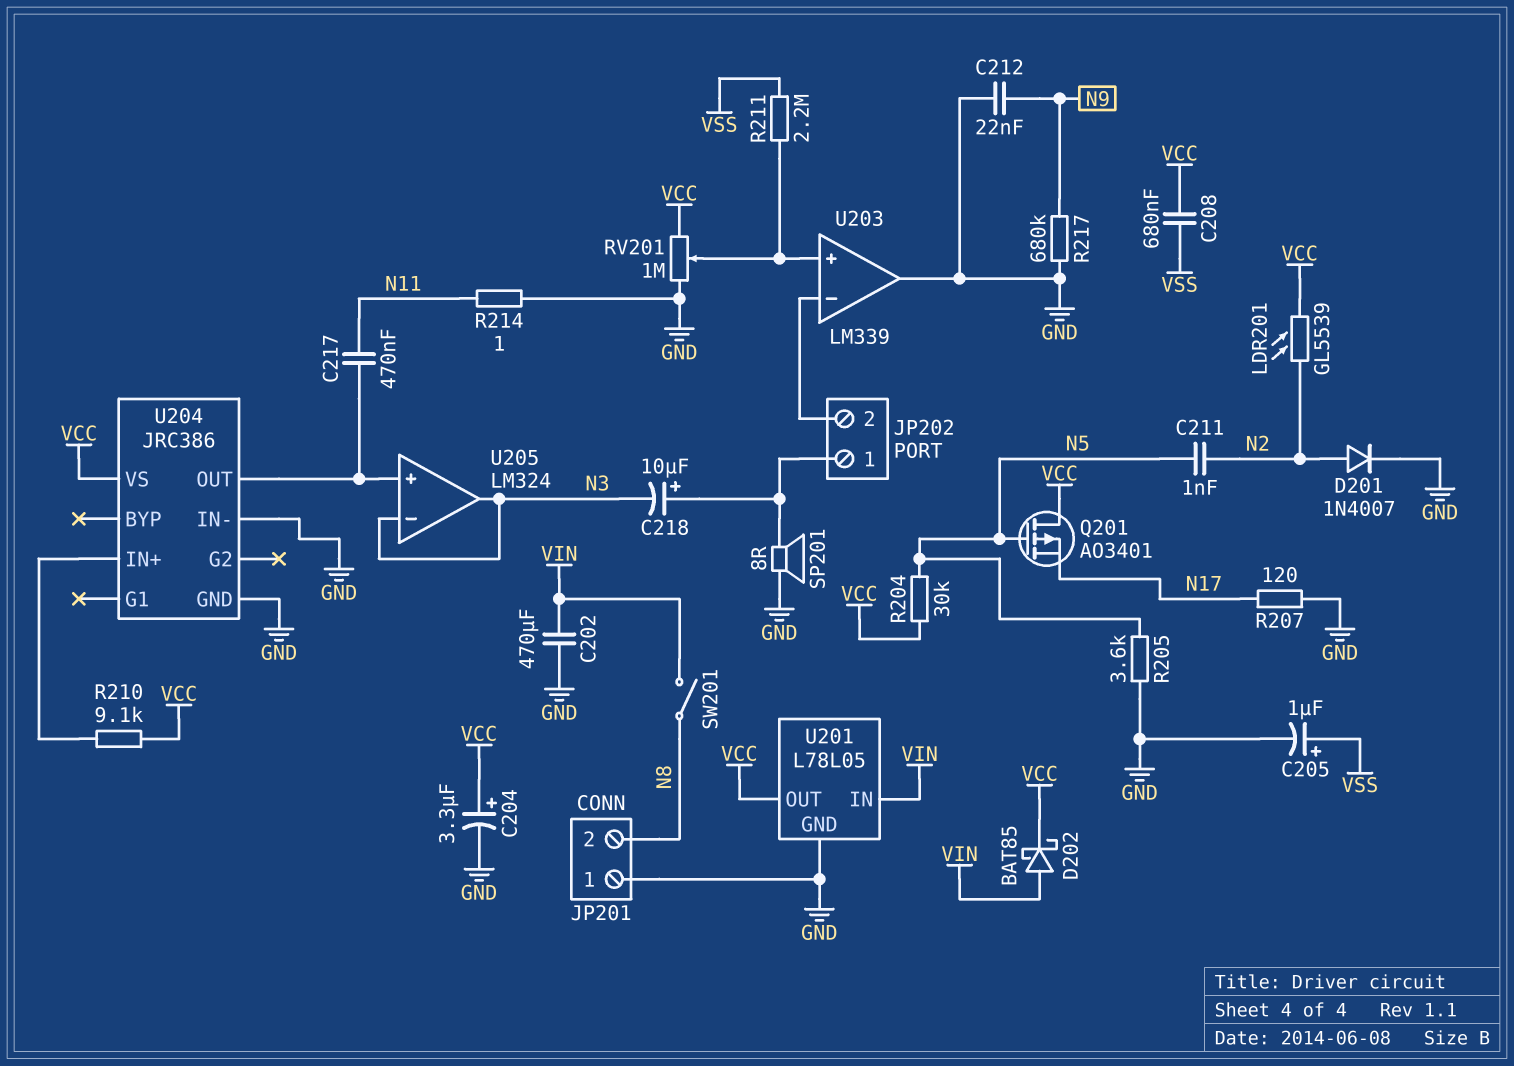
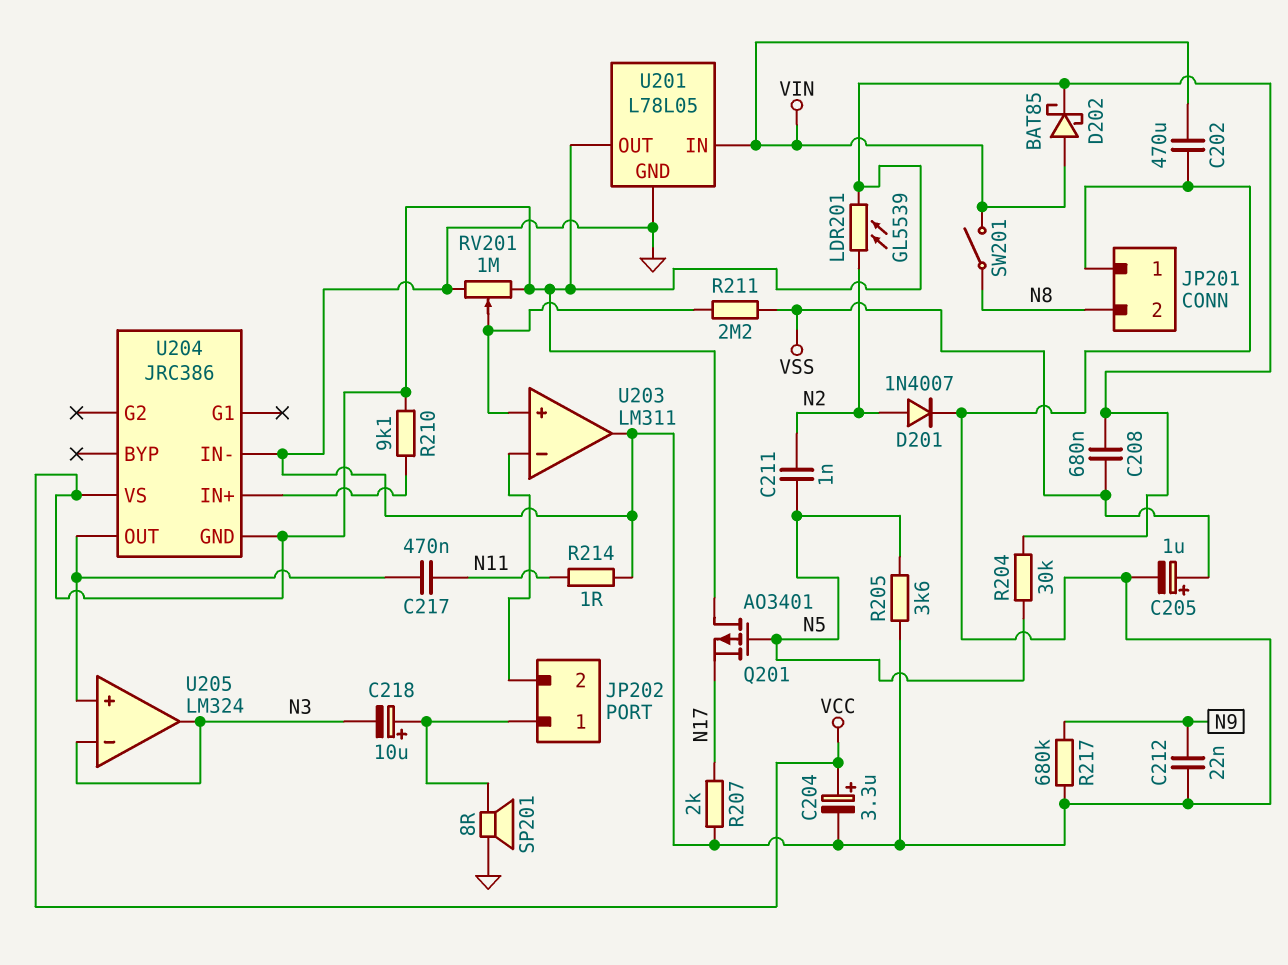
R207: 120 (GND, N17) -> 2k (GND, N17)
U203: LM339 -> LM311
U204 pin GND: GND -> VCC

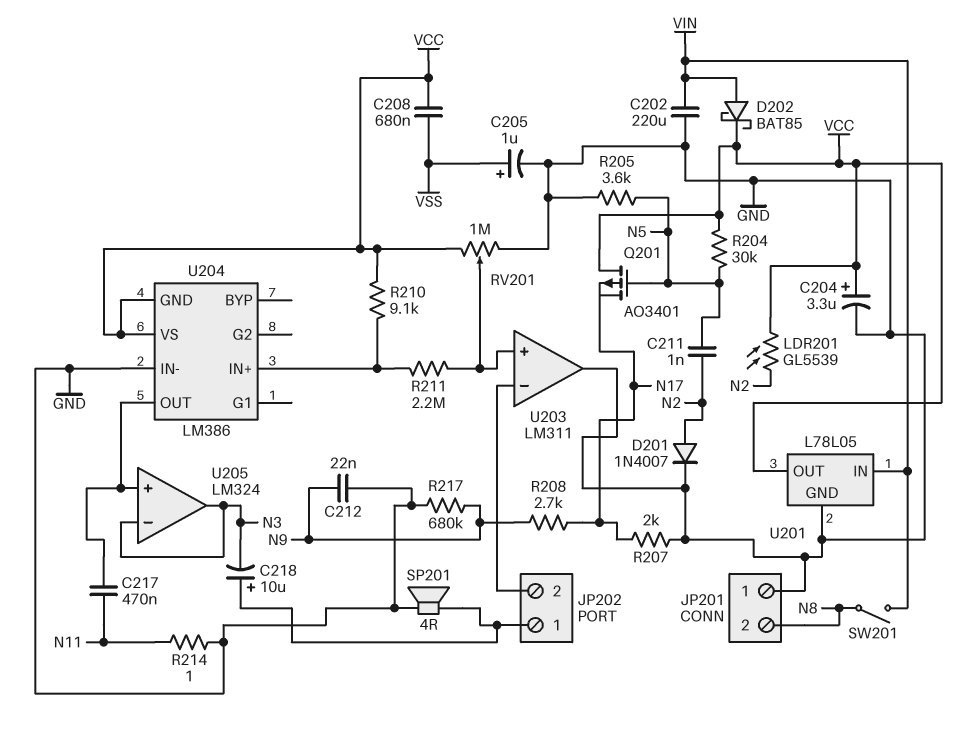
C202: 470uF (GND, VIN) -> 220uF (GND, VIN)
R208: none -> 2.7k (N9, N17)
R211: 2.2M (U203/in+, VSS) -> 2.2M (U203/in+, U204/IN+)
SP201: speaker 8R (GND, JP202/1) -> speaker 4R (GND, JP202/1)
U204: JRC386 -> LM386

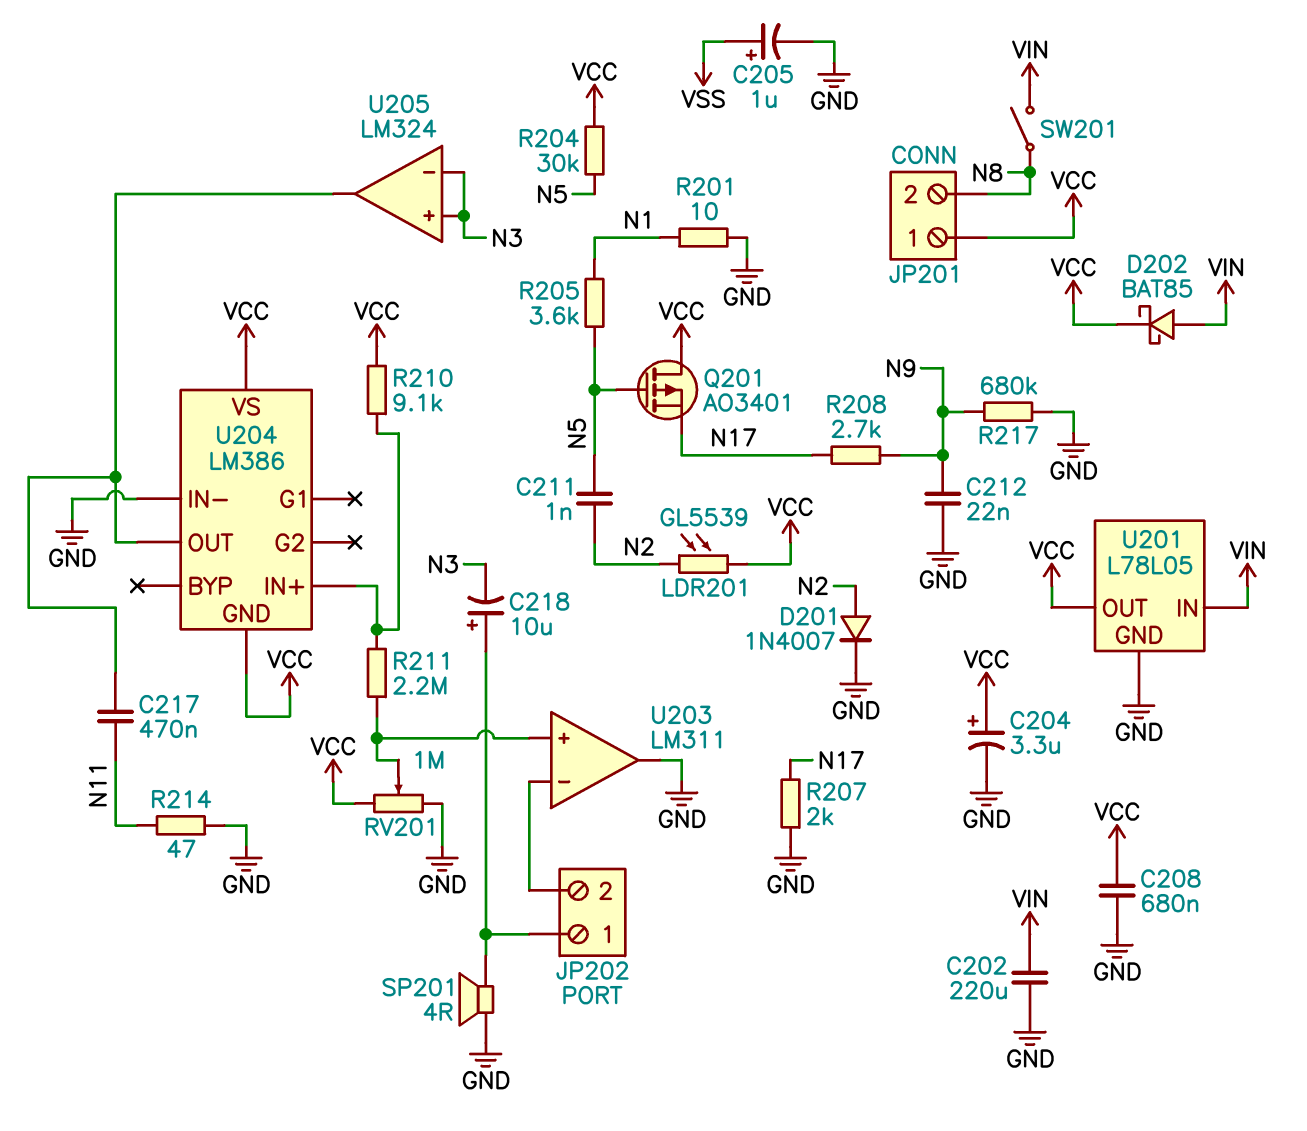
C208: 680nF (VCC, VSS) -> 680nF (GND, VCC)
JP201 pin 1: GND -> VCC
R201: none -> 10 (GND, N1)
R205: 3.6k (GND, N5) -> 3.6k (N1, N5)
R214: 1 (GND, N11) -> 47 (GND, N11)
U205 pin in+: U204/OUT -> N3
U205 pin out: N3 -> U204/OUT

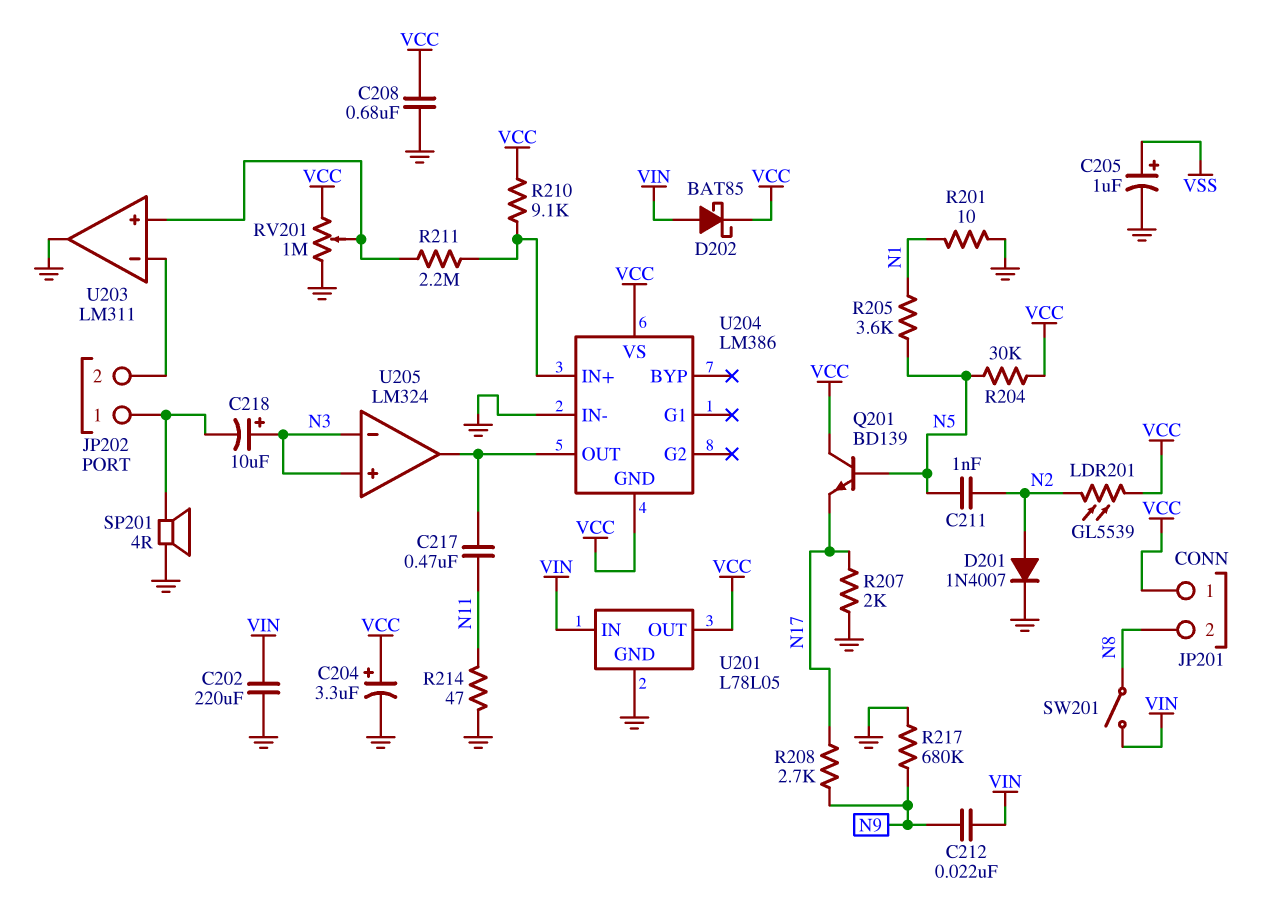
C212: 22nF (GND, N9) -> 22nF (N9, VIN)
C218: 10uF (plus JP202/1, minus N3) -> 10uF (plus N3, minus JP202/1)
Q201: PMOS AO3401 (G N5, D VCC, S N17) -> NPN BD139 (B N5, C VCC, E N17)

